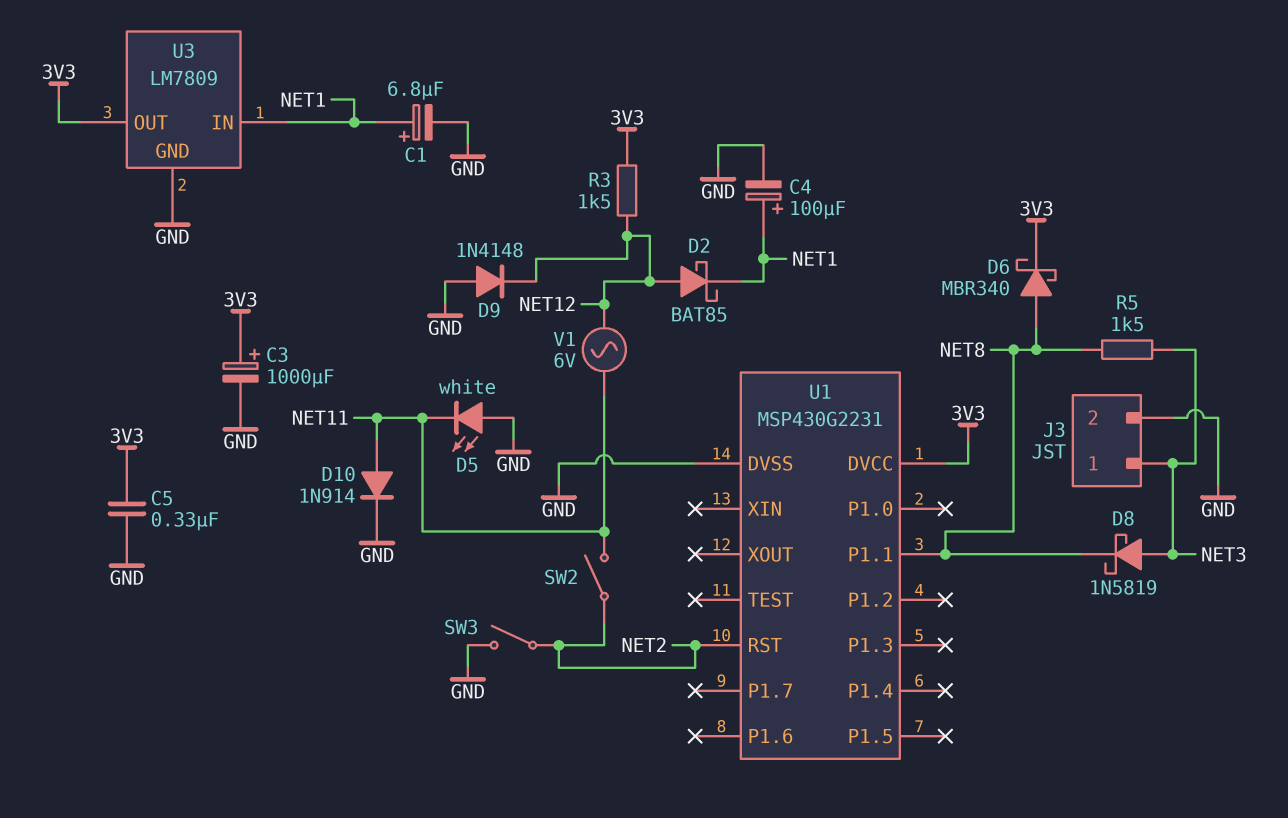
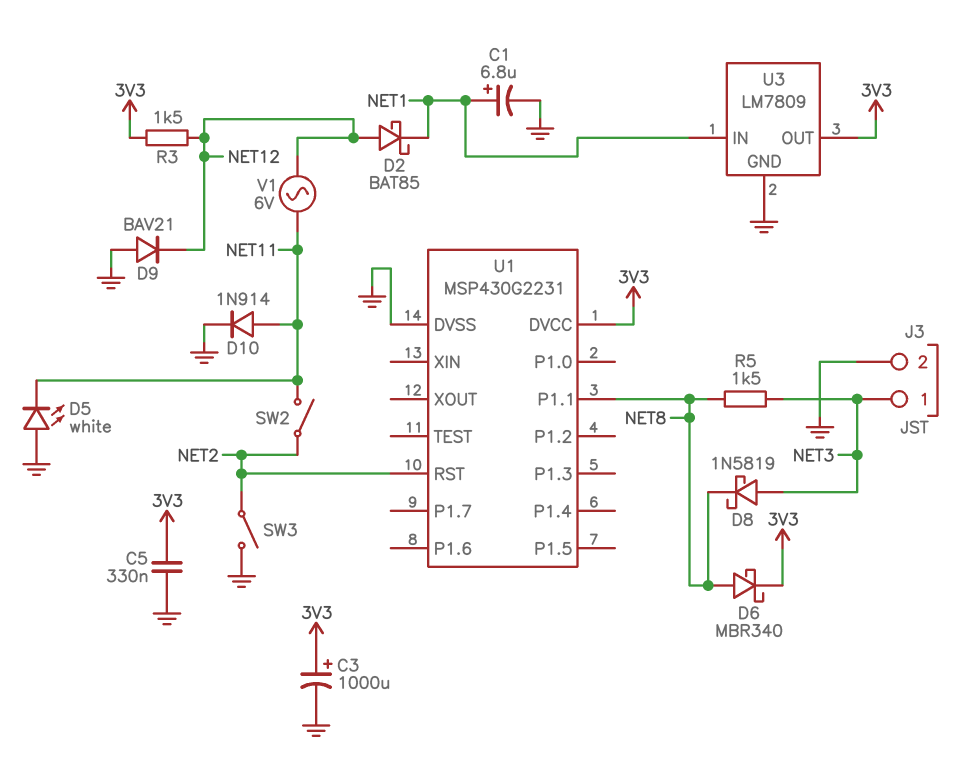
C4: 100uF (plus NET1, minus GND) -> none
D9: diode 1N4148 (A GND, K NET12) -> diode BAV21 (A GND, K NET12)

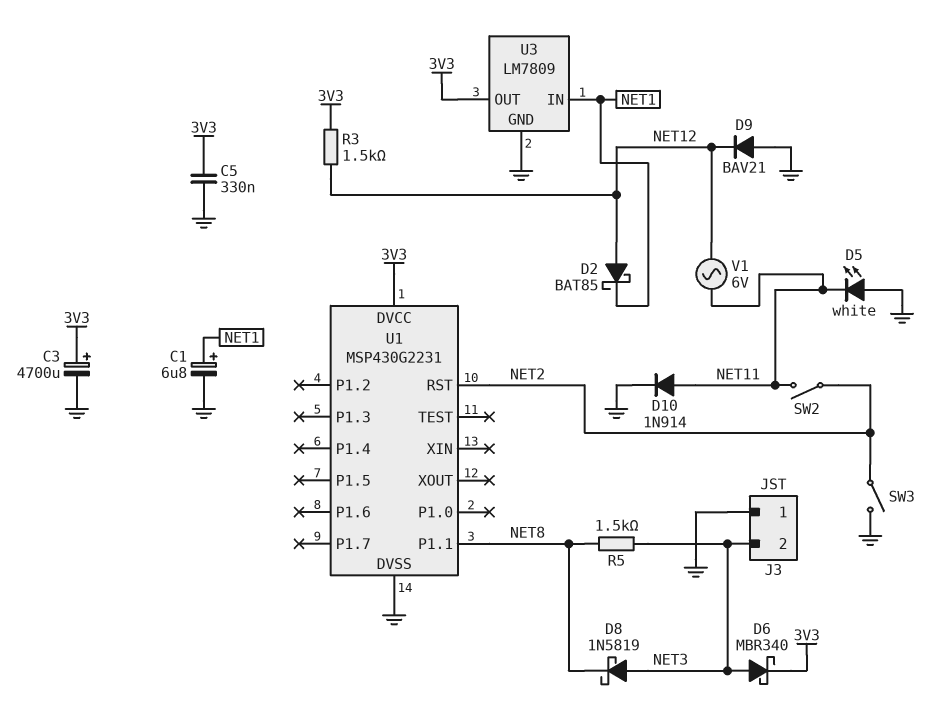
C3: 1000uF (plus 3V3, minus GND) -> 4700uF (plus 3V3, minus GND)
D6: schottky MBR340 (A NET8, K 3V3) -> schottky MBR340 (A NET3, K 3V3)
J3 pin 1: NET3 -> GND
J3 pin 2: GND -> NET3

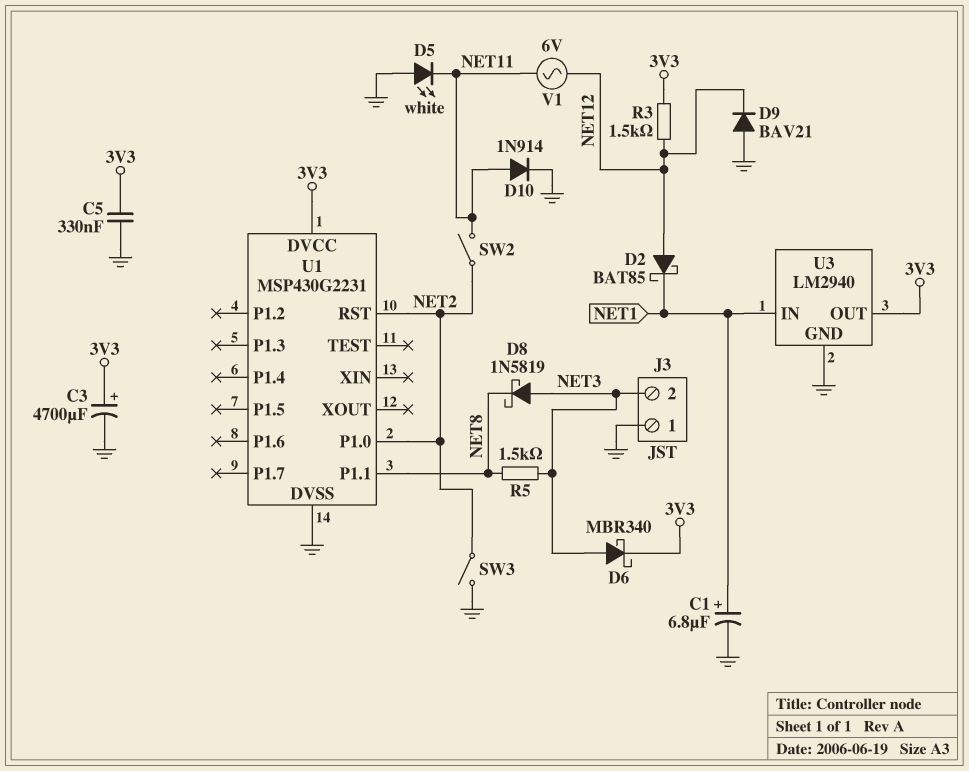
U1 pin P1.0: none -> NET2
U3: LM7809 -> LM2940

